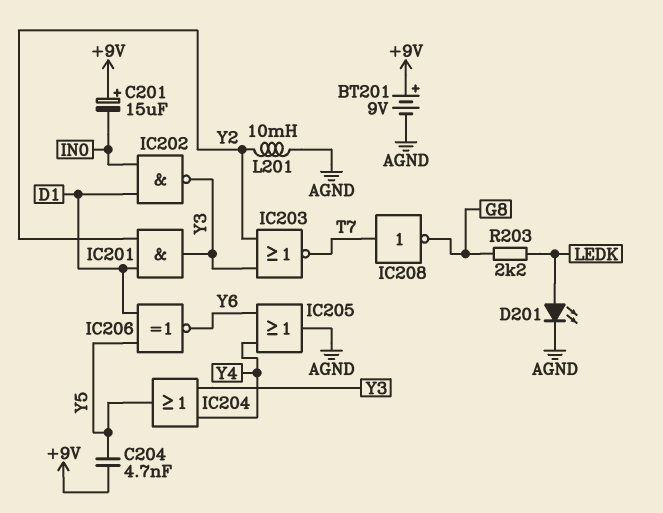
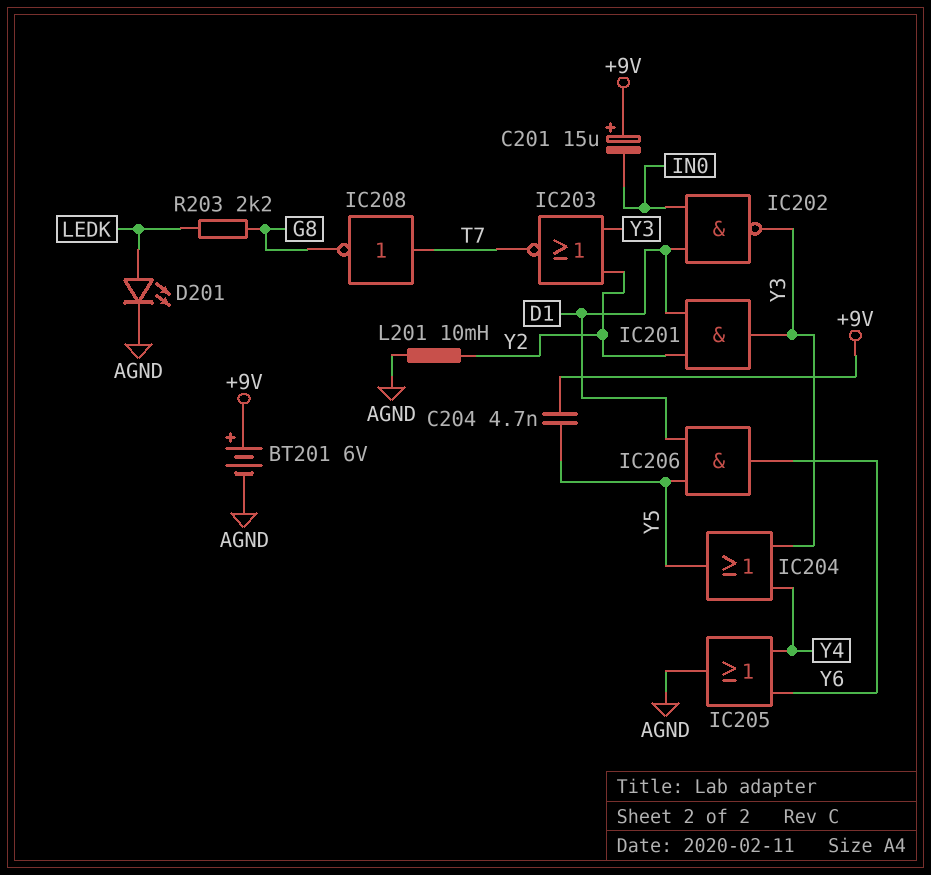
BT201: 9V (plus +9V, minus AGND) -> 6V (plus +9V, minus AGND)
IC206: XNOR (in D1, in Y5, out Y6) -> AND (in D1, in Y5, out Y6)

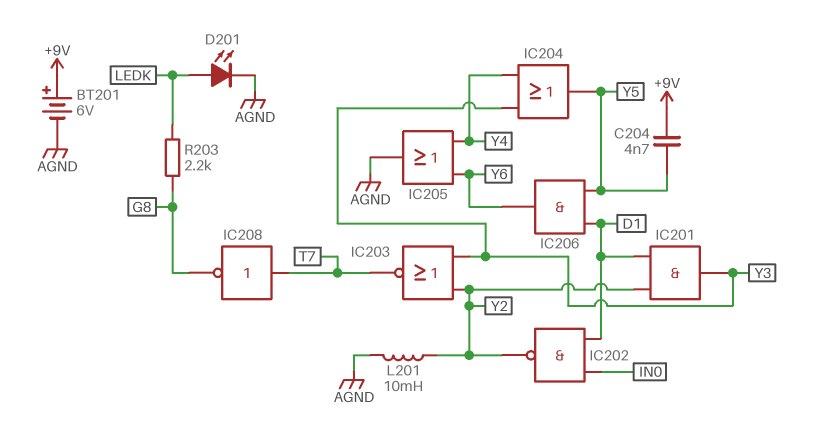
C201: 15uF (plus +9V, minus IN0) -> none
IC202: NAND (in D1, in IN0, out Y3) -> NAND (in D1, in IN0, out Y2)

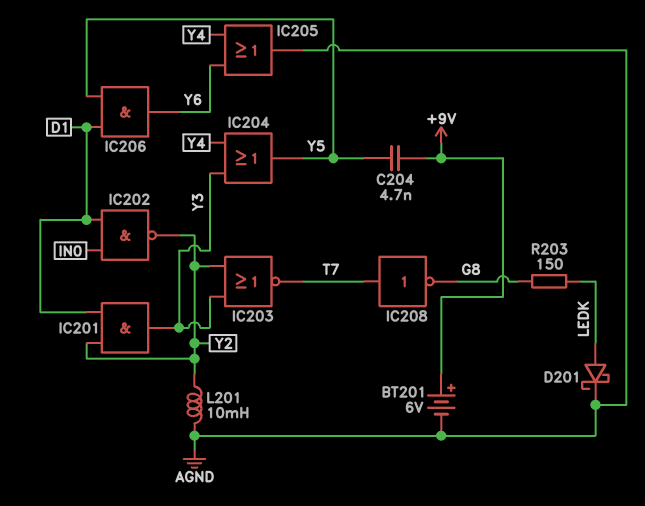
D201: LED (A LEDK, K AGND) -> schottky (A LEDK, K AGND)
R203: 2.2k (G8, LEDK) -> 150 (G8, LEDK)

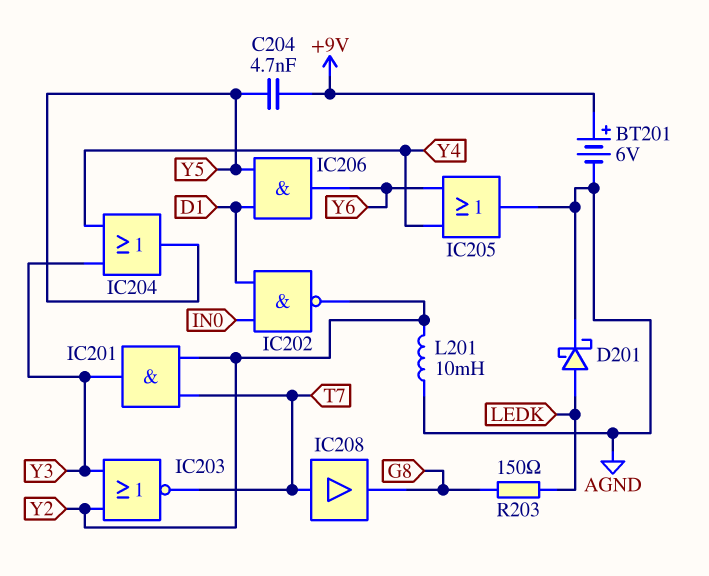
IC201: AND (in D1, in Y2, out Y3) -> AND (in T7, in Y2, out Y3)
IC208: NOT (in T7, out G8) -> buffer (in T7, out G8)

